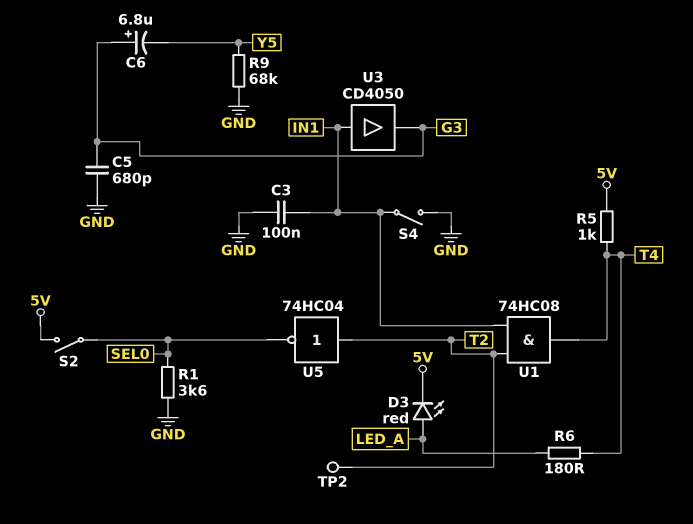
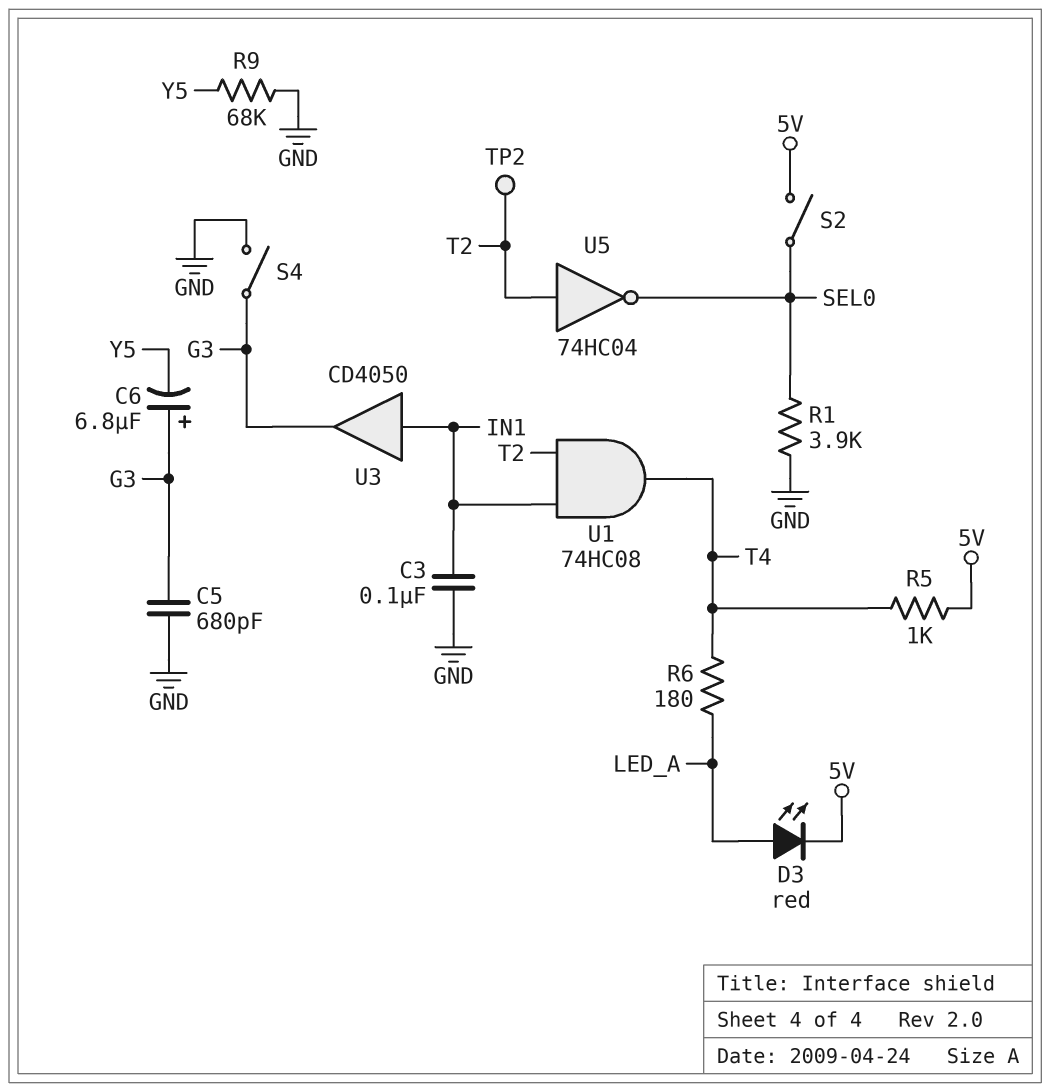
R1: 3.6k (GND, SEL0) -> 3.9k (GND, SEL0)
S4: switch (GND, IN1) -> switch (G3, GND)

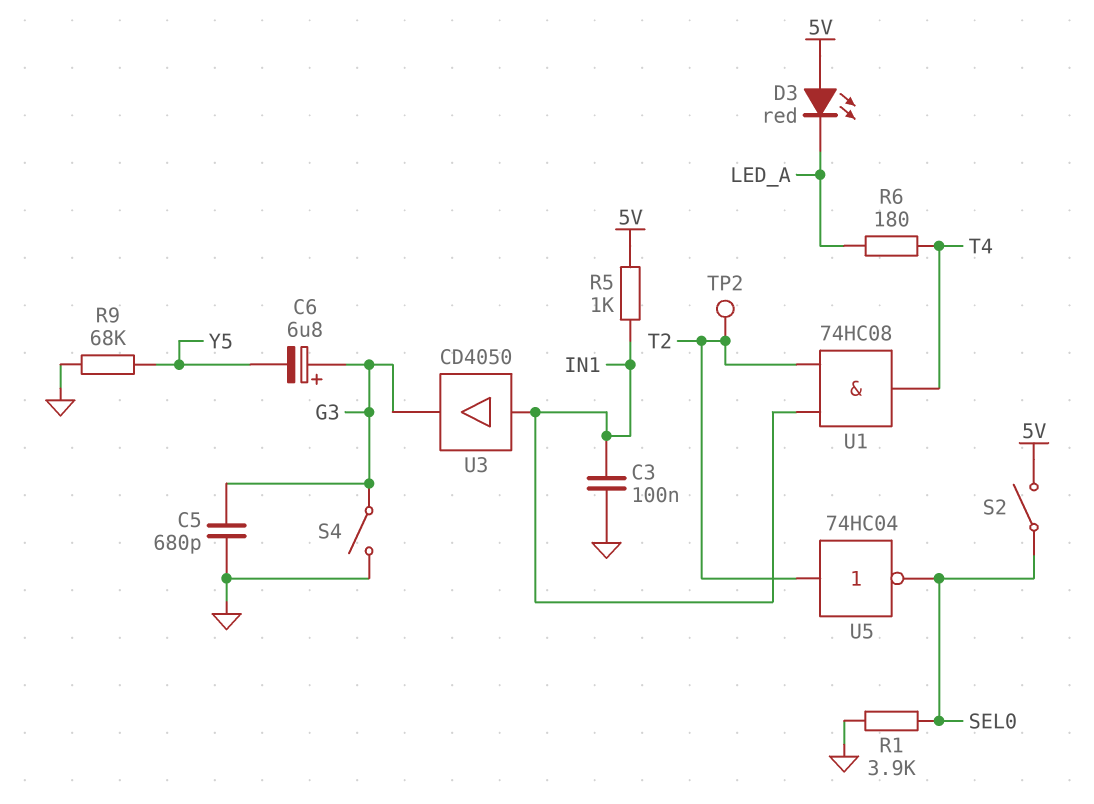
D3: LED red (A LED_A, K 5V) -> LED red (A 5V, K LED_A)
R5: 1k (5V, T4) -> 1k (5V, IN1)

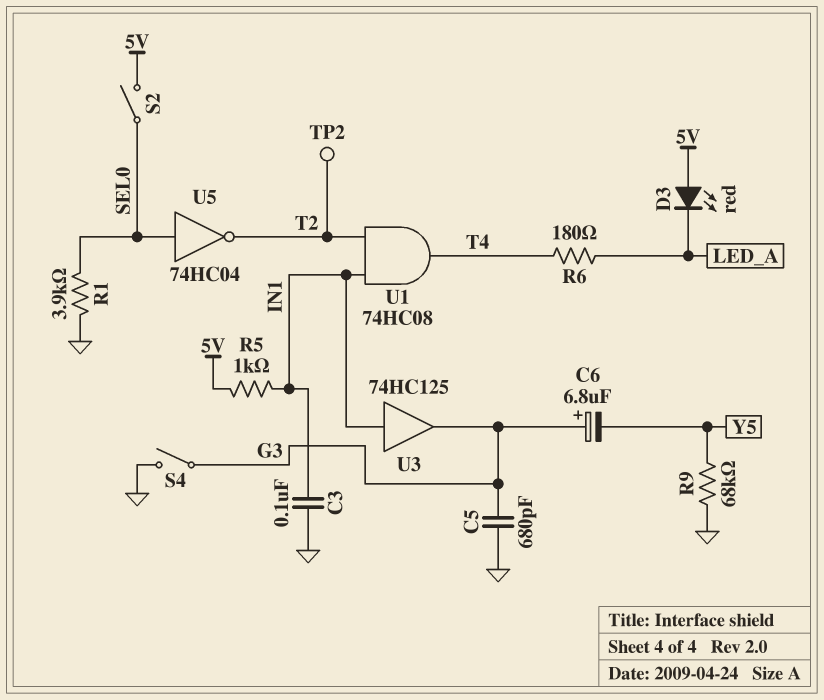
U3: buffer CD4050 (in IN1, out G3) -> buffer 74HC125 (in IN1, out G3)
U5: NOT 74HC04 (in T2, out SEL0) -> NOT 74HC04 (in SEL0, out T2)

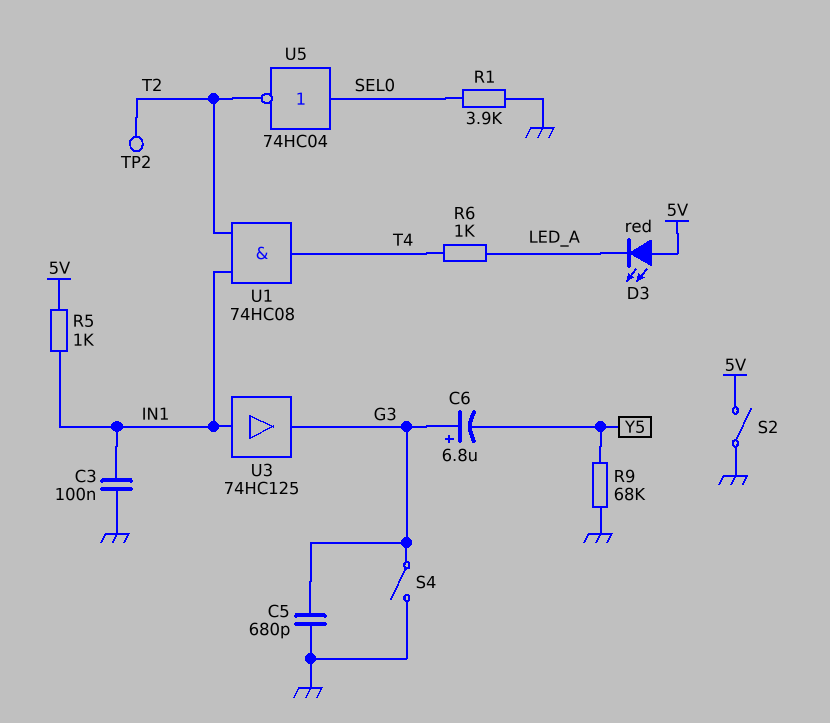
R6: 180 (LED_A, T4) -> 1k (LED_A, T4)
S2: switch (5V, SEL0) -> switch (5V, GND)

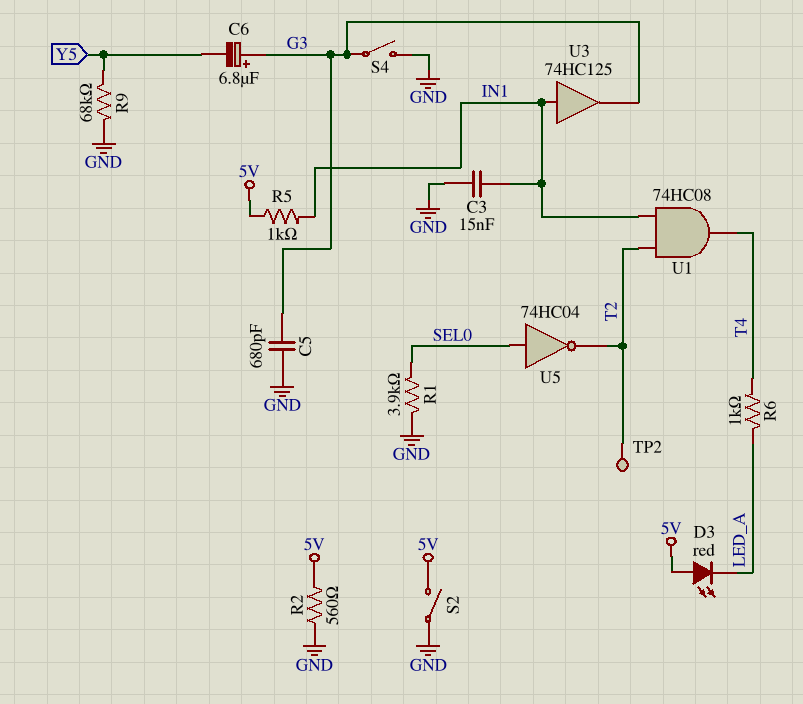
C3: 100nF (GND, IN1) -> 15nF (GND, IN1)
R2: none -> 560 (5V, GND)

